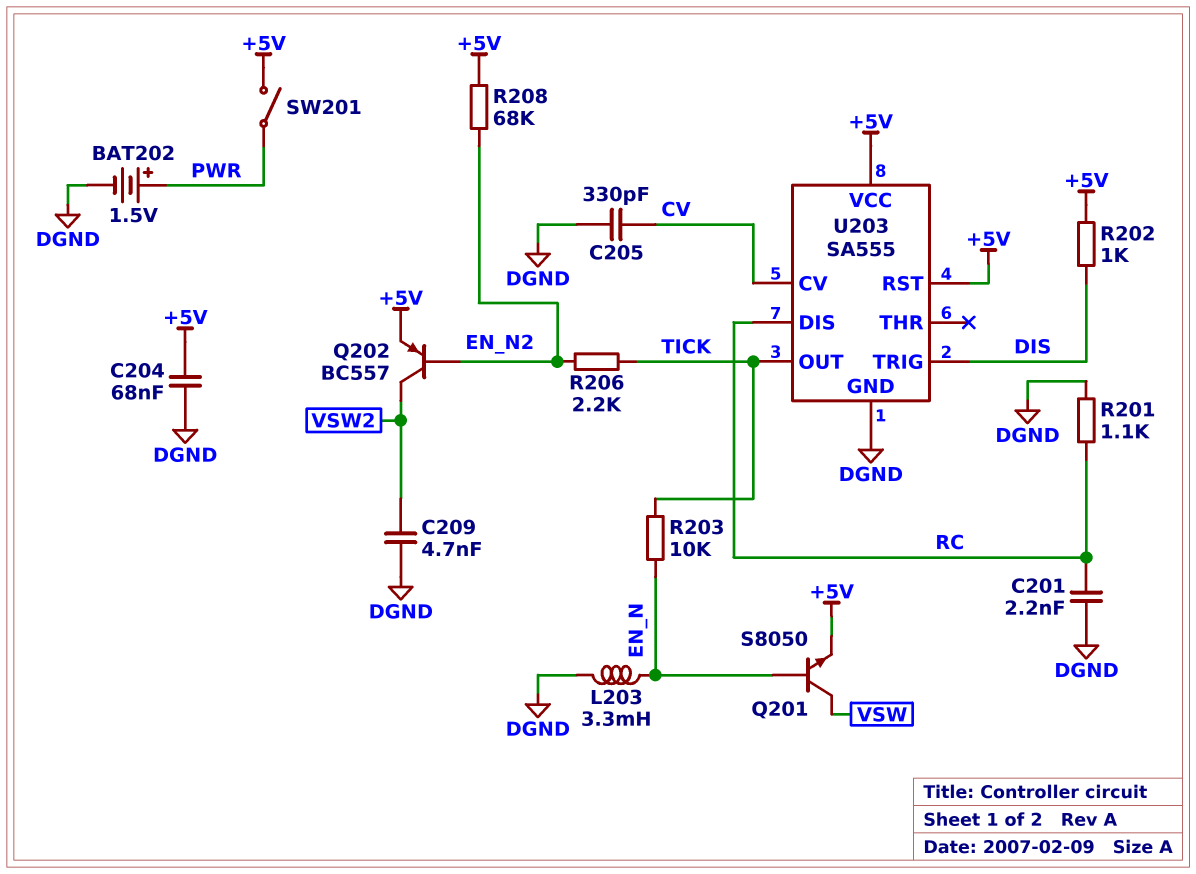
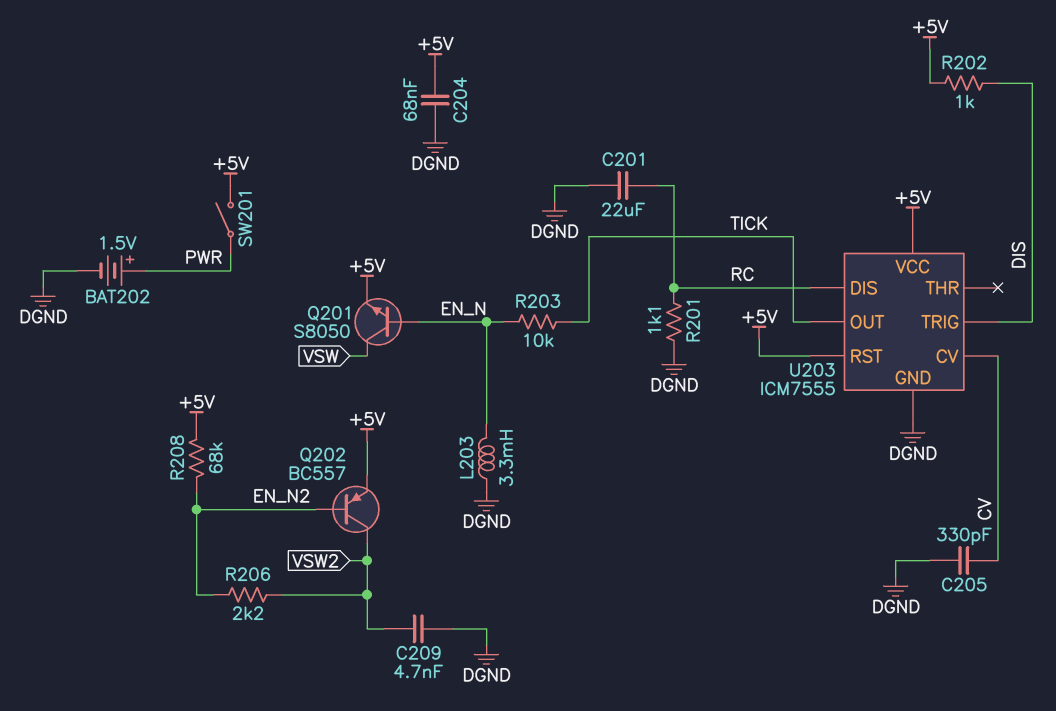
C201: 2.2nF (DGND, RC) -> 22uF (DGND, RC)
R206: 2.2k (EN_N2, TICK) -> 2.2k (EN_N2, VSW2)
U203: SA555 -> ICM7555

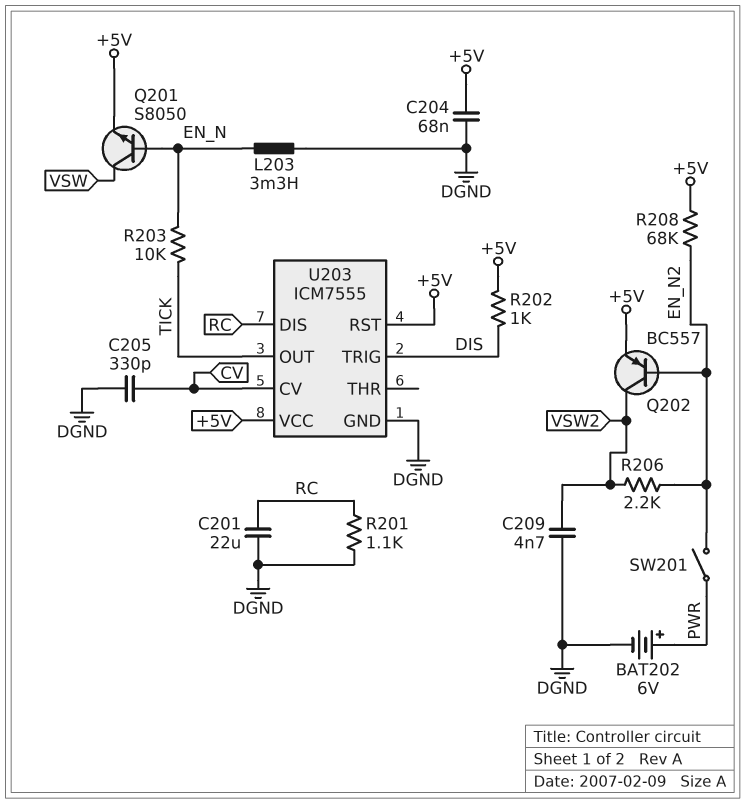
BAT202: 1.5V (plus PWR, minus DGND) -> 6V (plus PWR, minus DGND)
SW201: switch (+5V, PWR) -> switch (EN_N2, PWR)

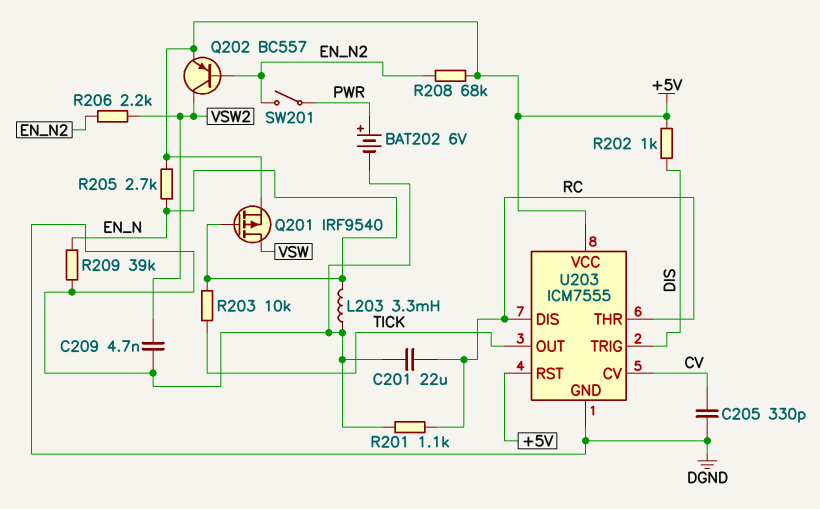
C204: 68nF (+5V, DGND) -> none
Q201: NPN S8050 (B EN_N, C VSW, E +5V) -> PMOS IRF9540 (G EN_N, D VSW, S +5V)
R205: none -> 2.7k (+5V, EN_N)
R209: none -> 39k (DGND, EN_N)
U203 pin THR: none -> RC

